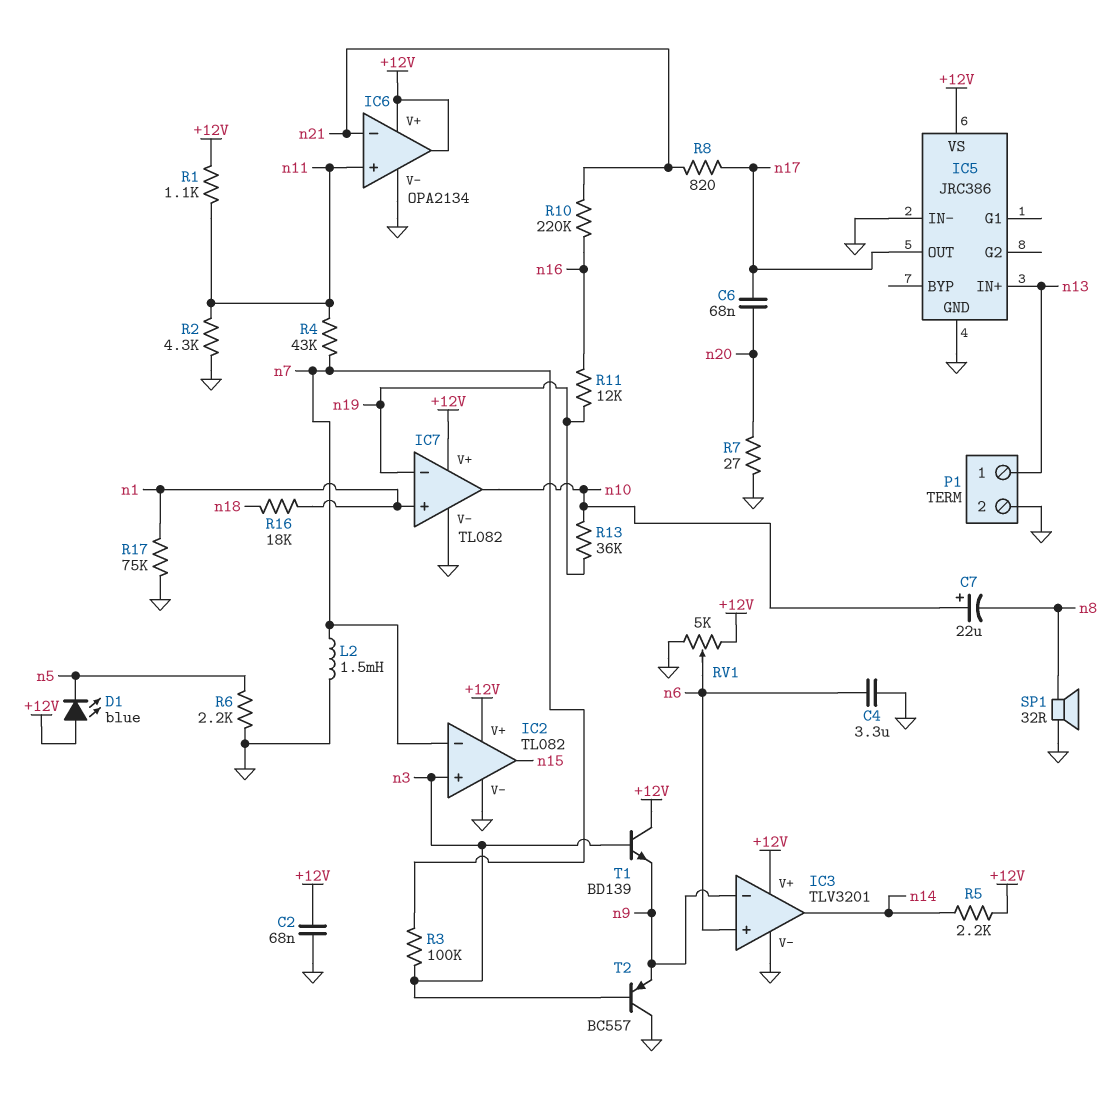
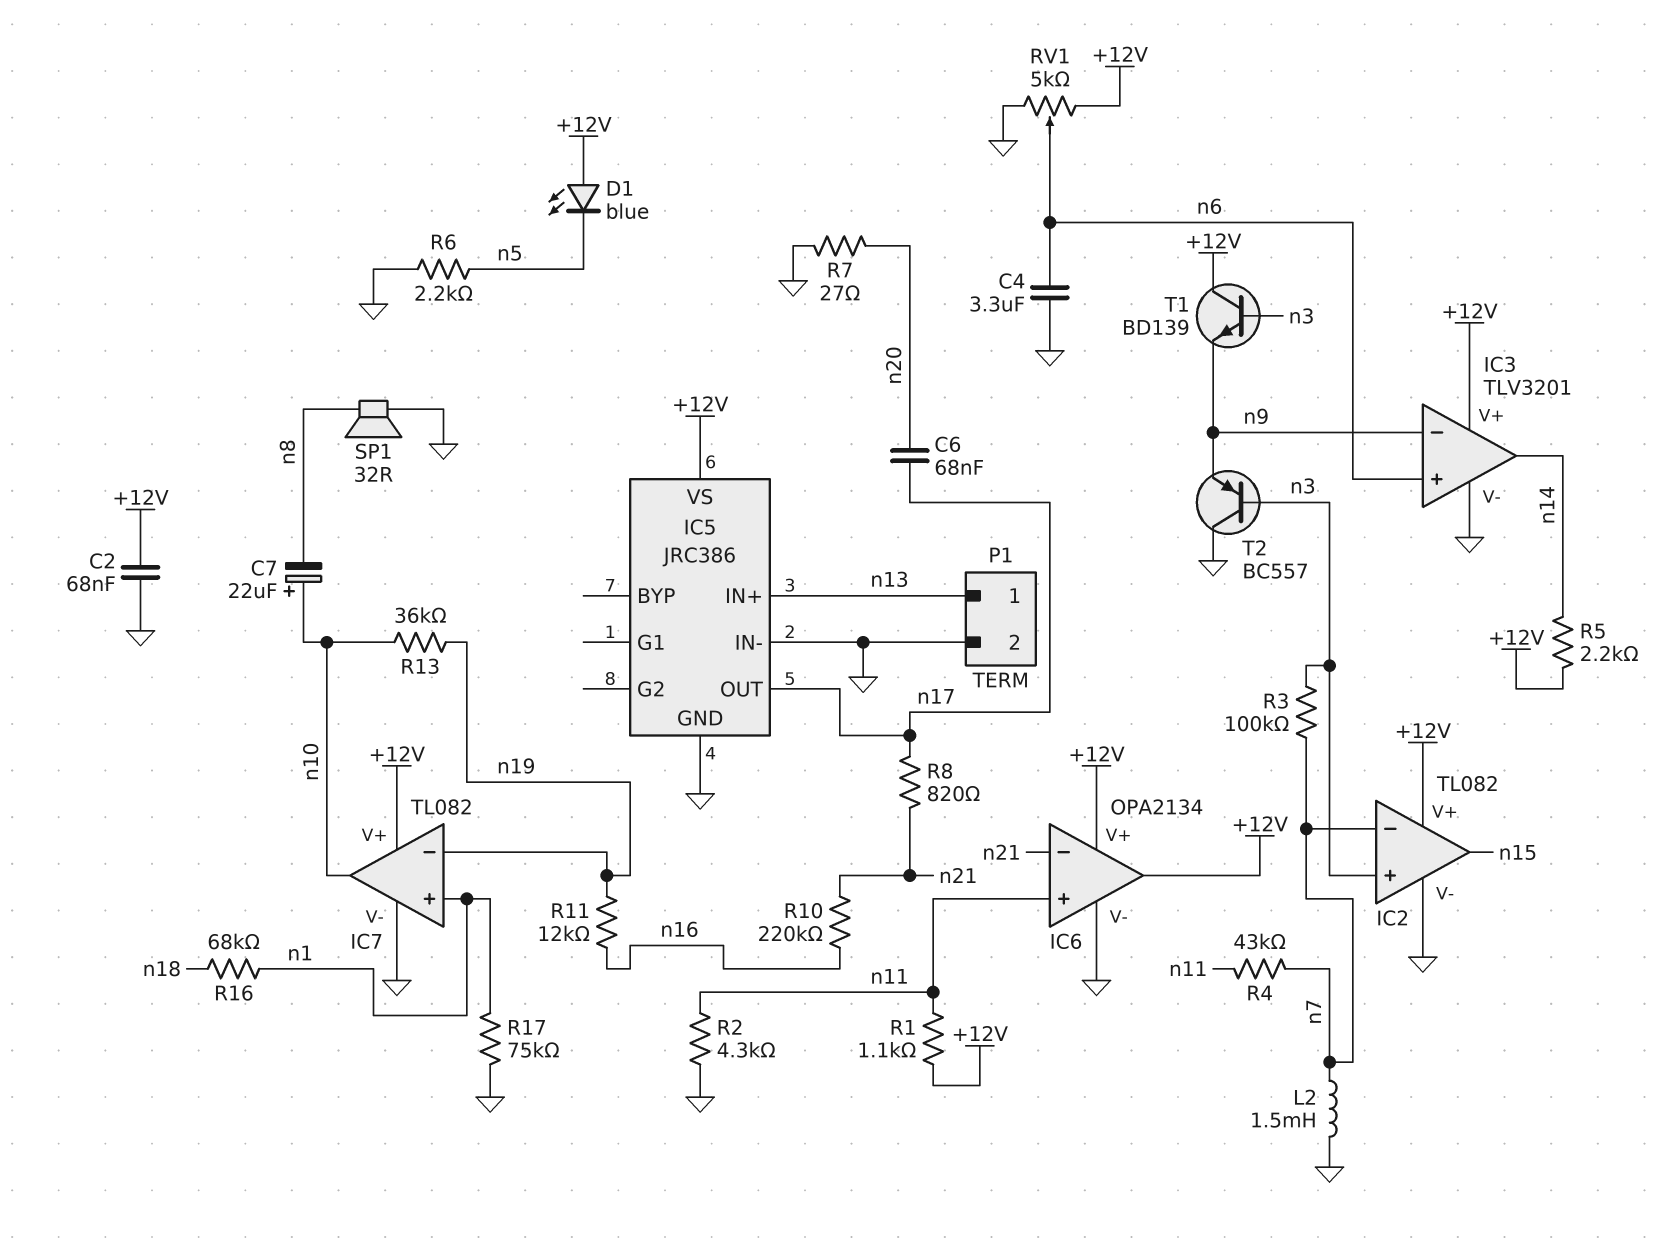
R16: 18k (n1, n18) -> 68k (n1, n18)

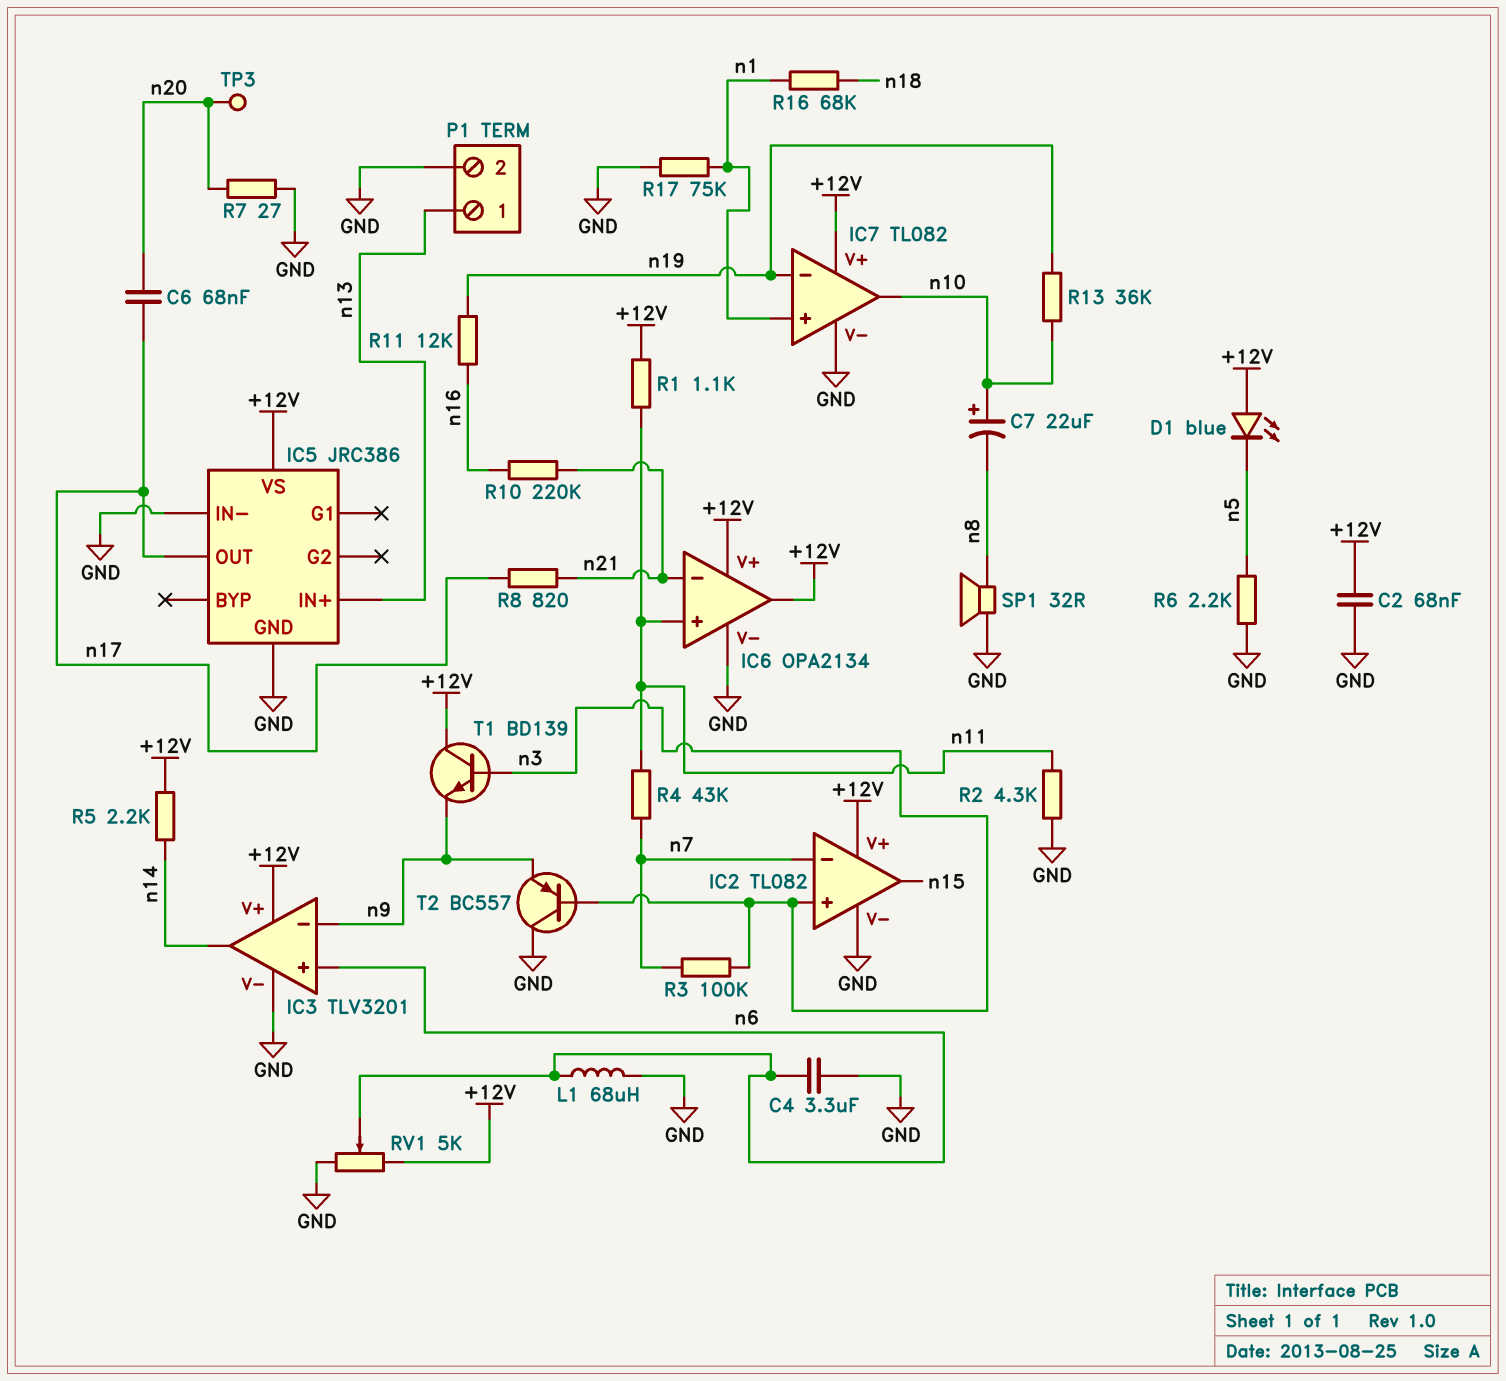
L1: none -> 68uH (GND, n6)
L2: 1.5mH (GND, n7) -> none
TP3: none -> test point (n20)

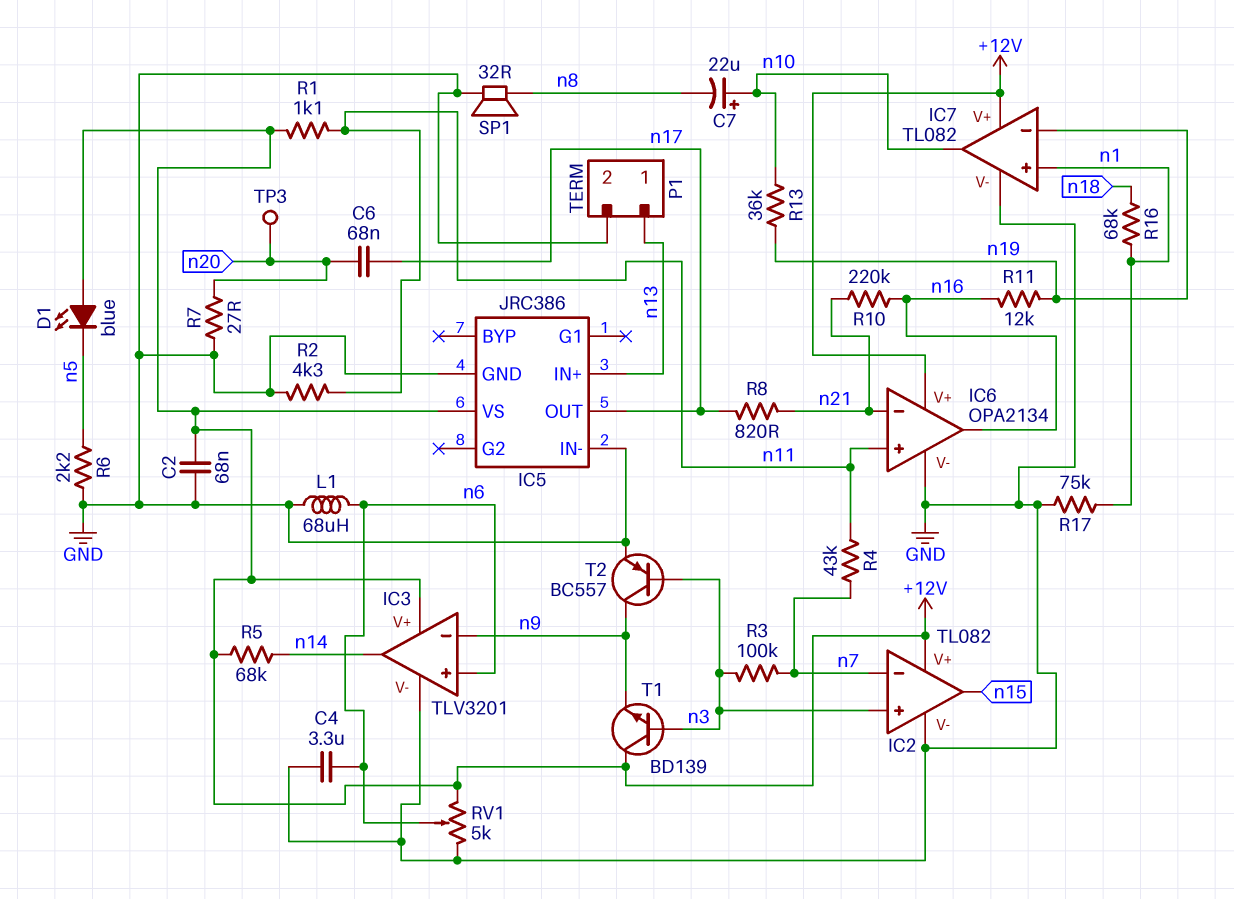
IC6 pin out: +12V -> n16
R5: 2.2k (+12V, n14) -> 68k (+12V, n14)
T2: PNP BC557 (B n3, C GND, E n9) -> PNP BC557 (B n3, C n9, E GND)

